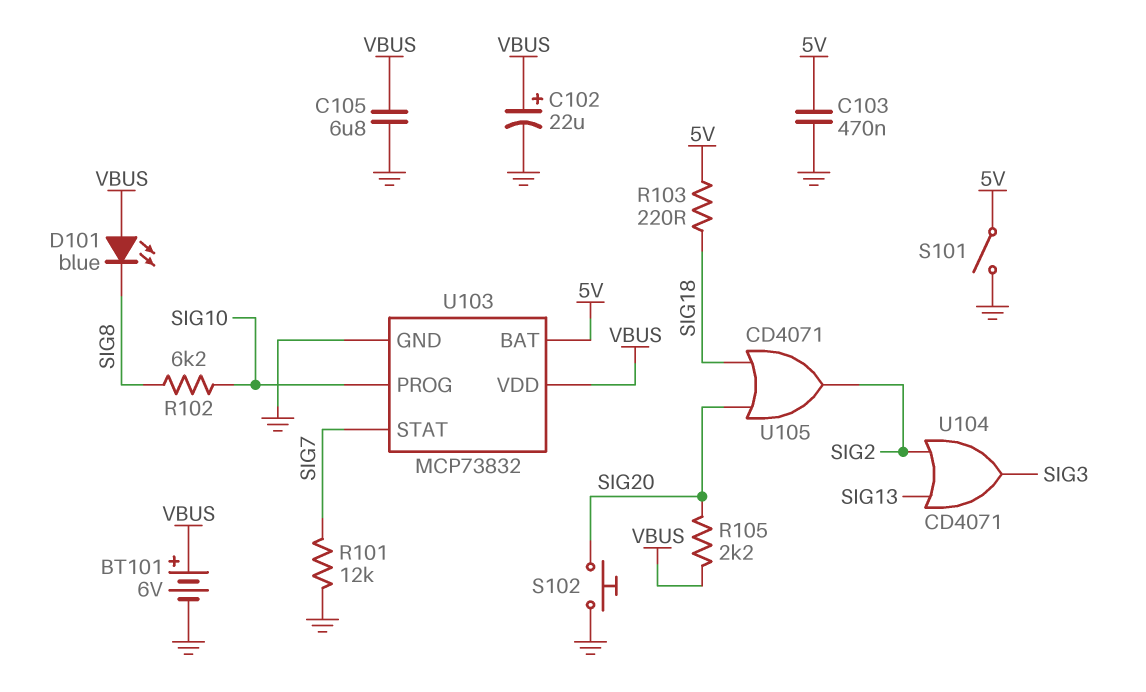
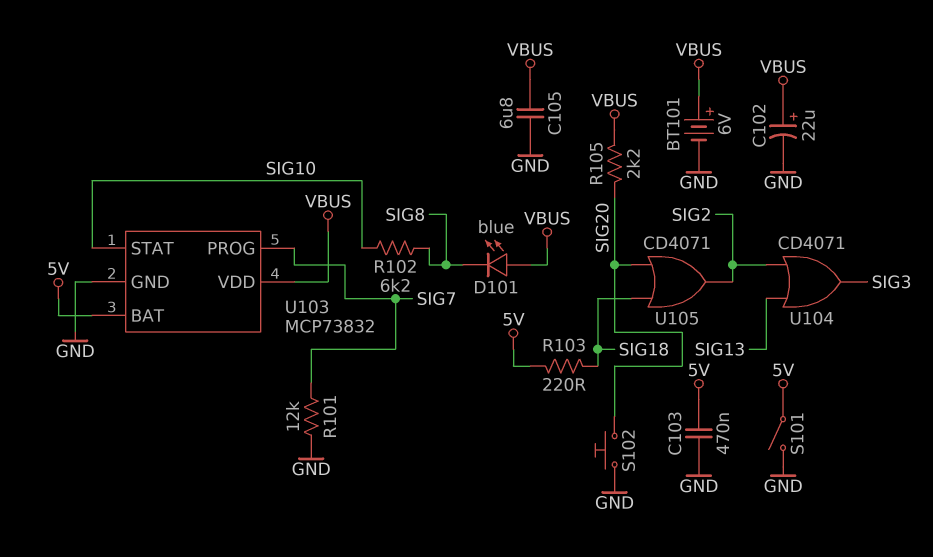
U103 pin PROG: SIG10 -> SIG7
U103 pin STAT: SIG7 -> SIG10

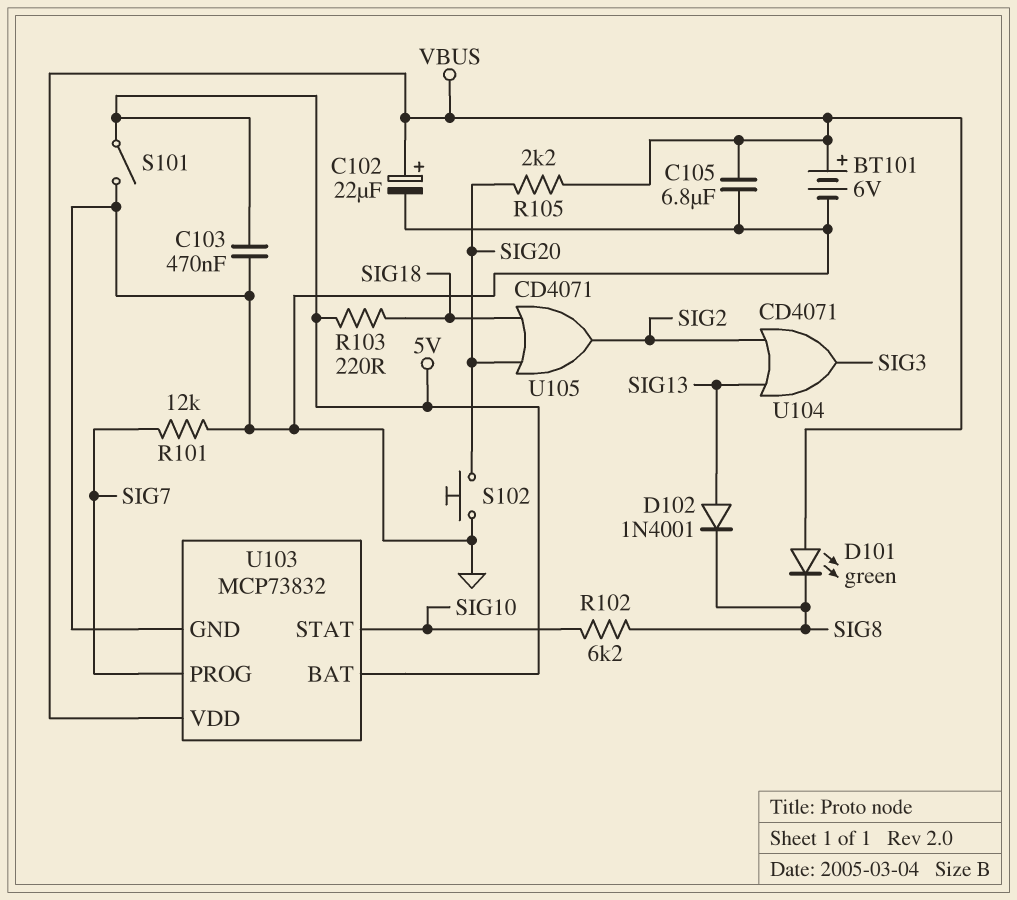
D101: LED blue (A VBUS, K SIG8) -> LED green (A VBUS, K SIG8)
D102: none -> diode 1N4001 (A SIG13, K SIG8)

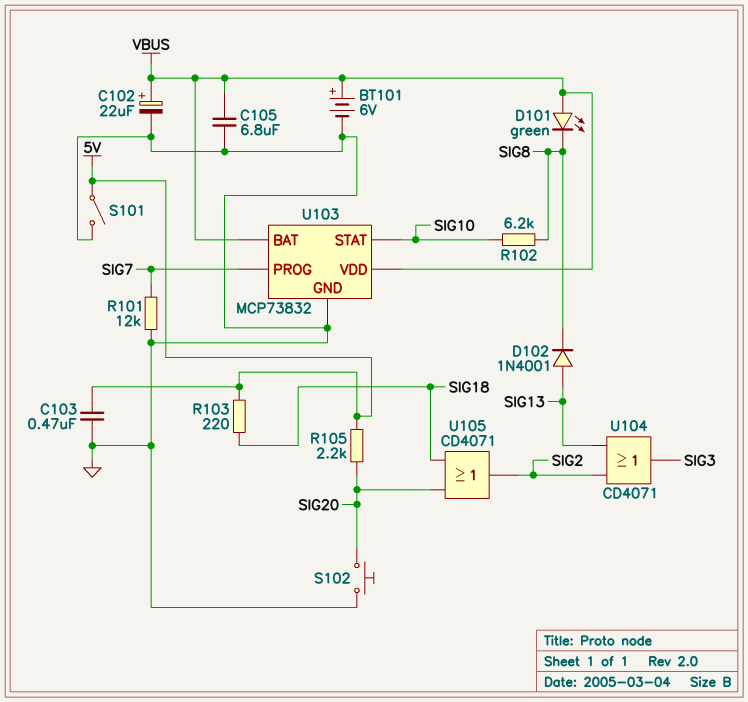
R105: 2.2k (SIG20, VBUS) -> 2.2k (5V, SIG20)
U103 pin BAT: 5V -> VBUS

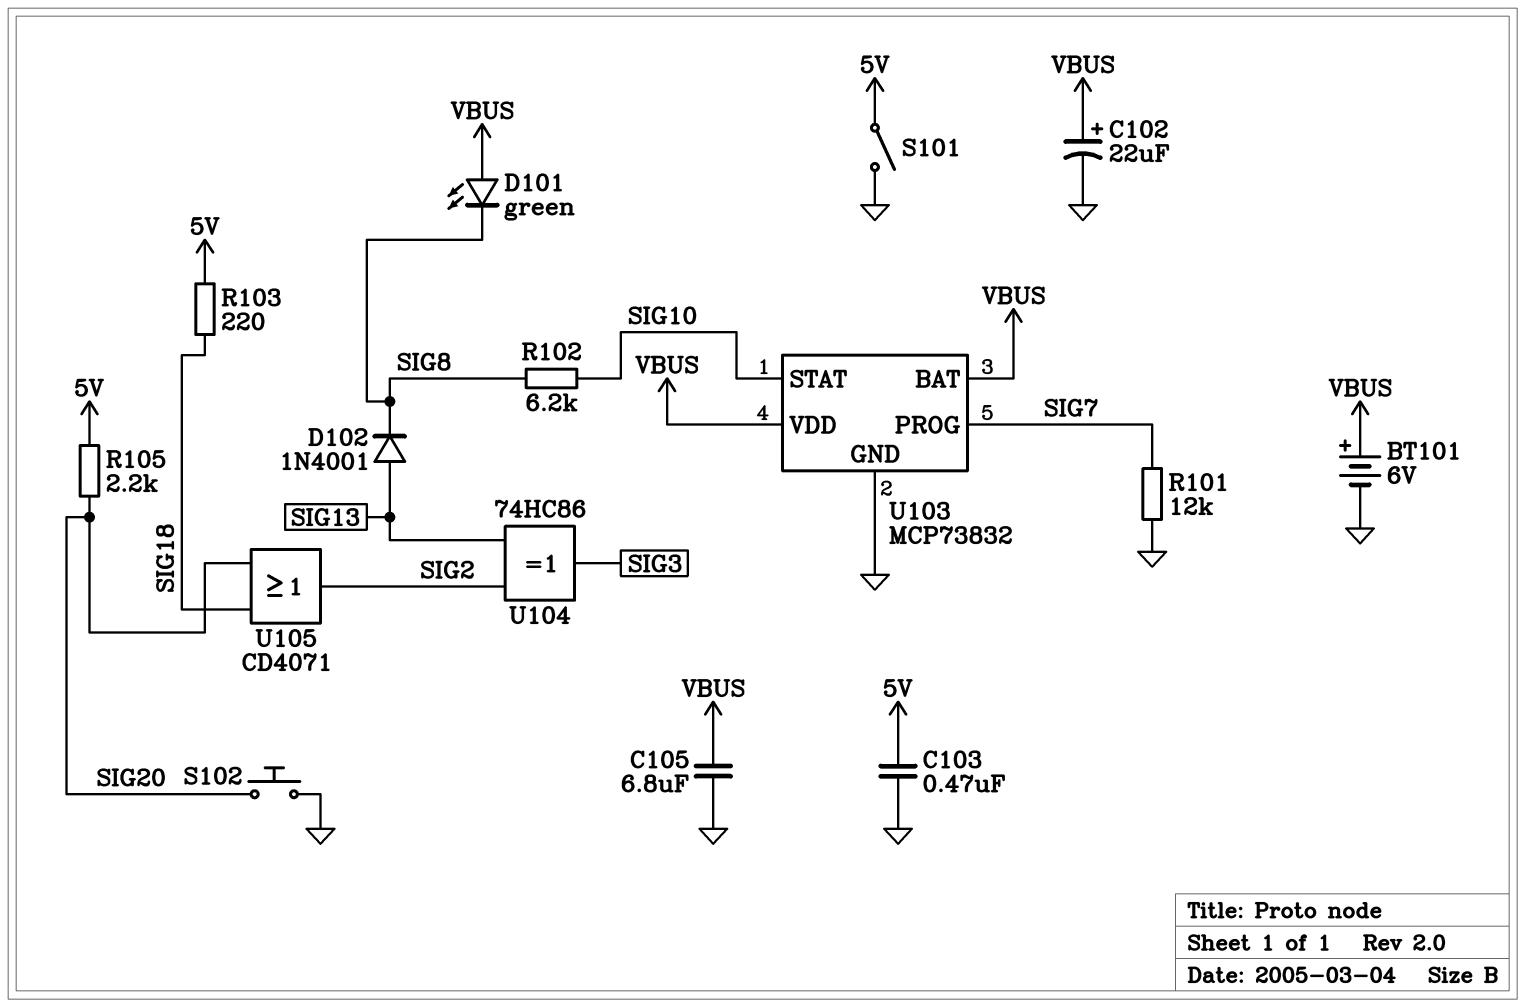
U104: OR CD4071 (in SIG2, in SIG13, out SIG3) -> XOR 74HC86 (in SIG2, in SIG13, out SIG3)

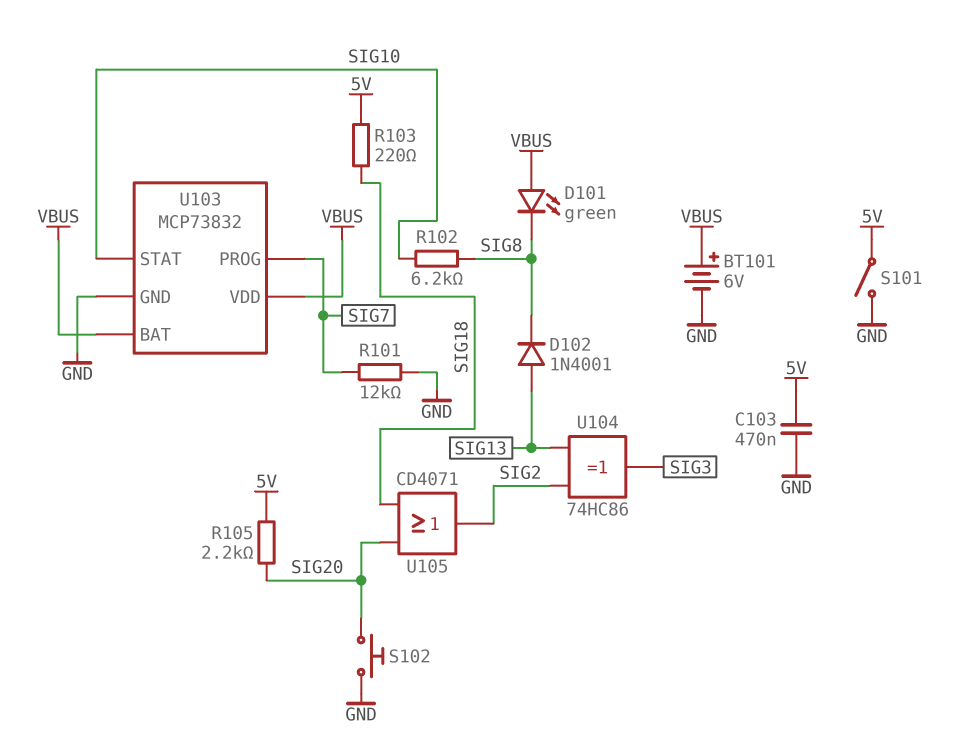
C102: 22uF (plus VBUS, minus GND) -> none
C105: 6.8uF (GND, VBUS) -> none

